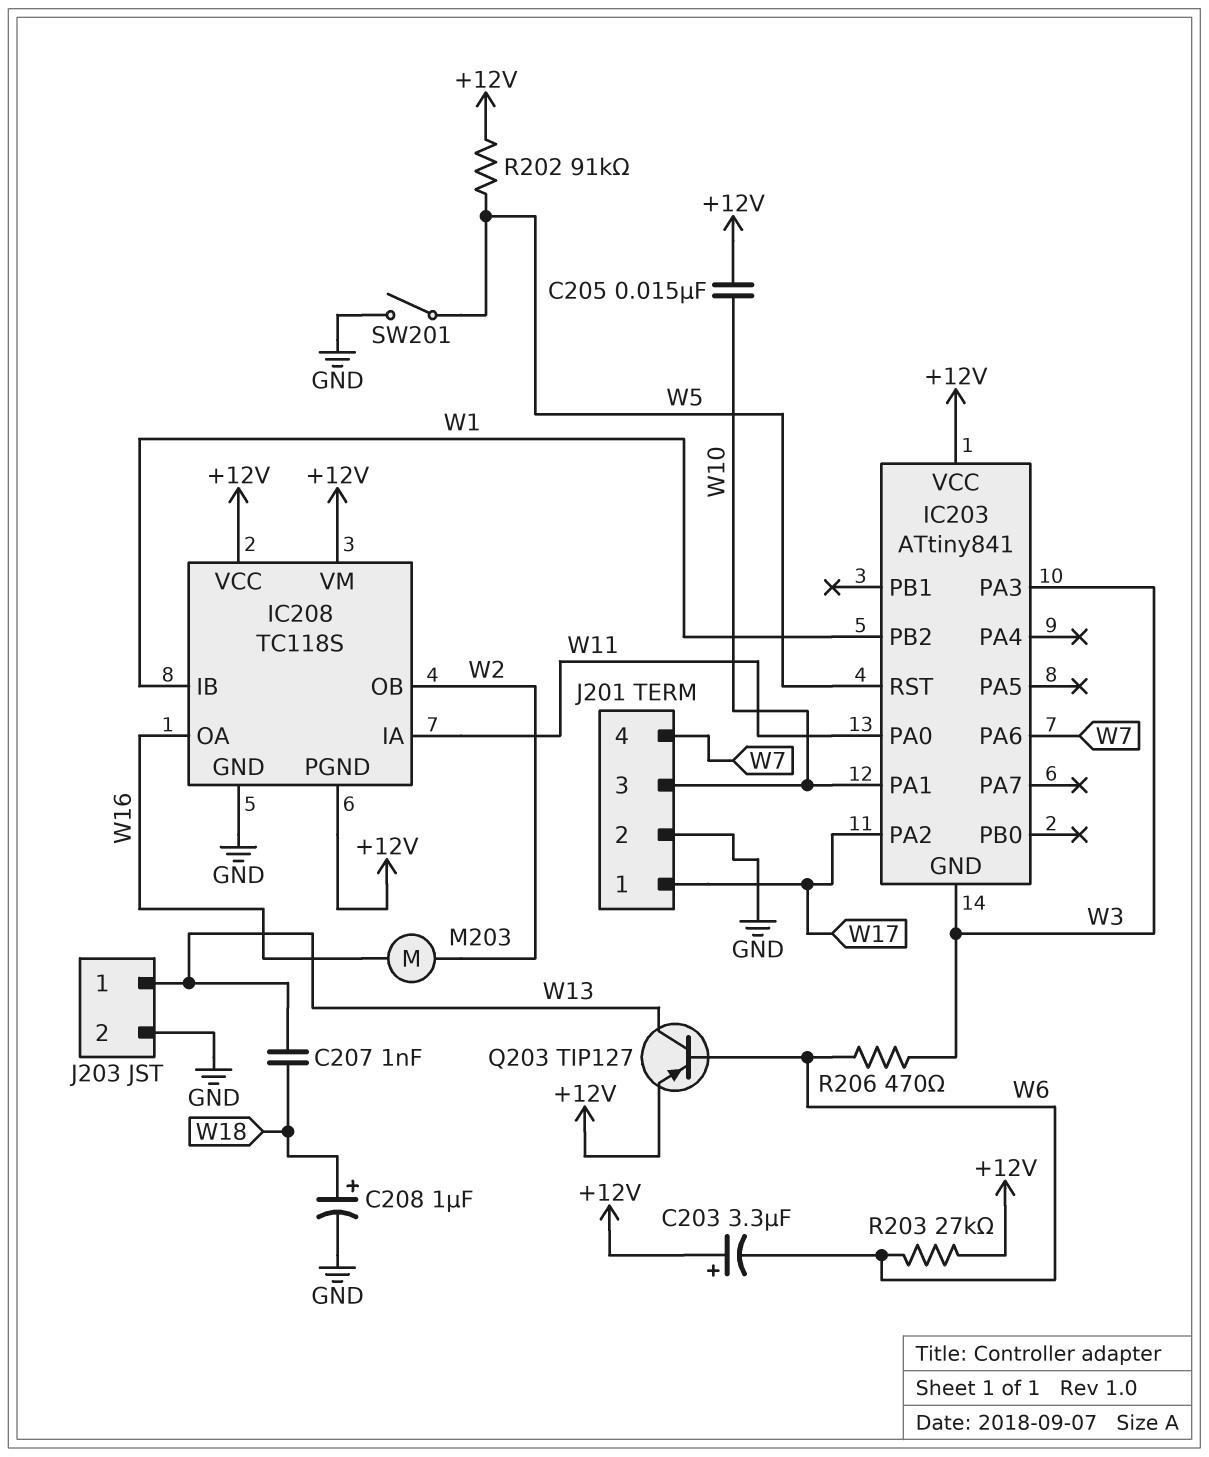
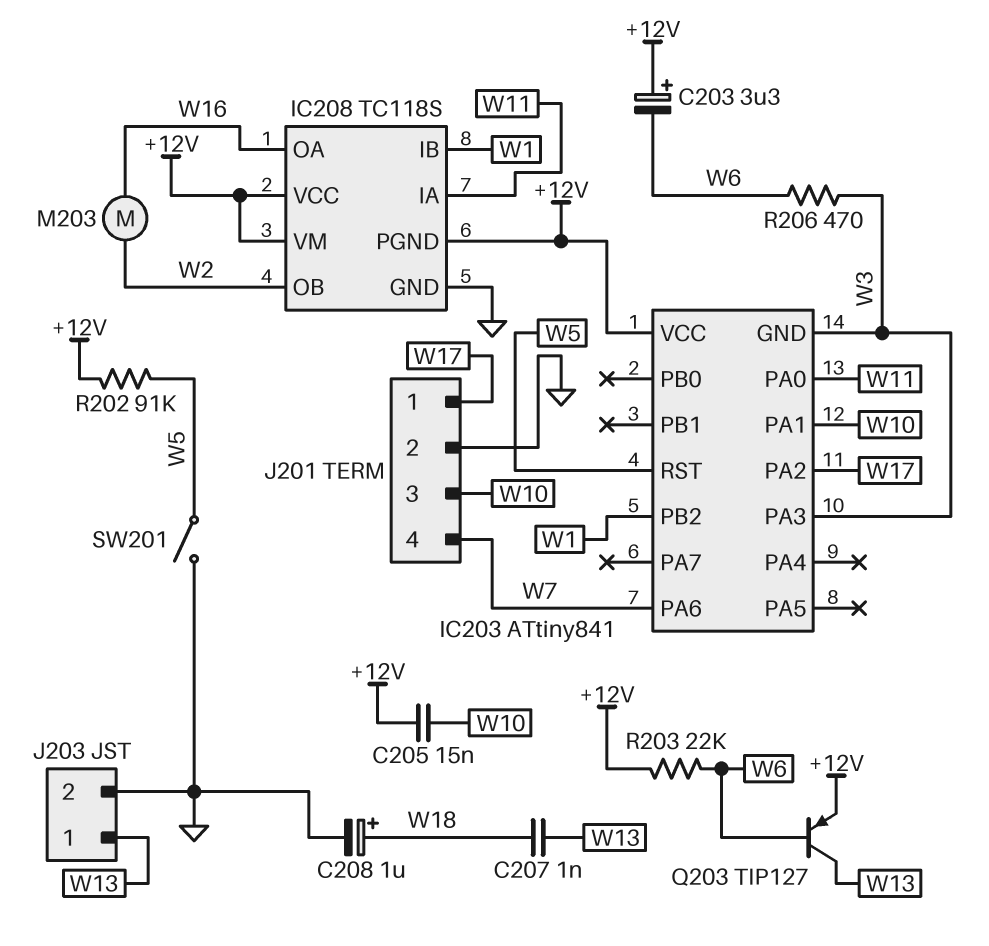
R203: 27k (+12V, W6) -> 22k (+12V, W6)

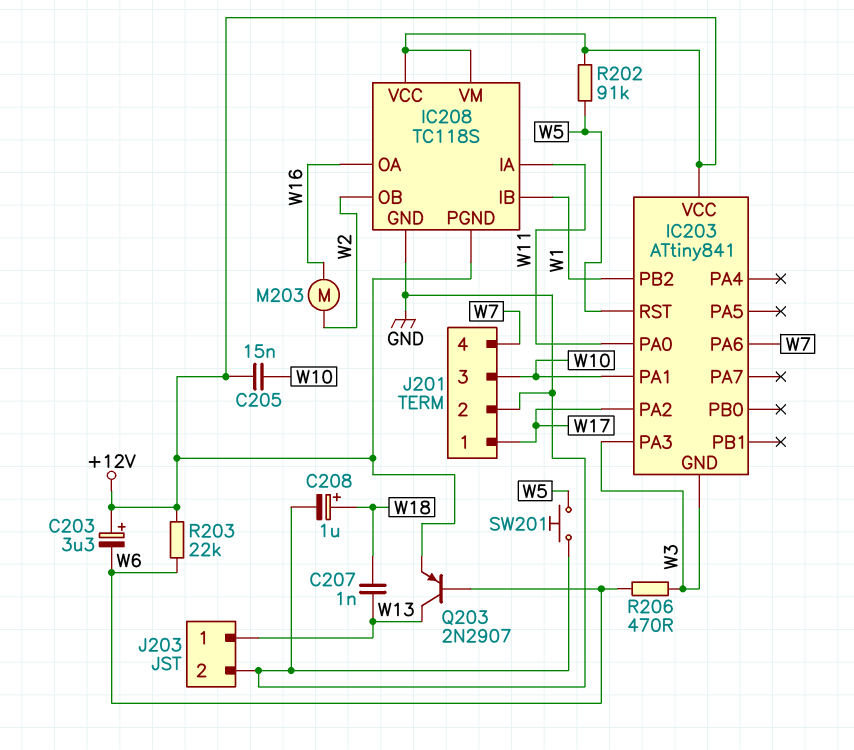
Q203: PNP TIP127 (B W6, C W13, E +12V) -> PNP 2N2907 (B W6, C W13, E +12V)
SW201: switch (GND, W5) -> button (GND, W5)

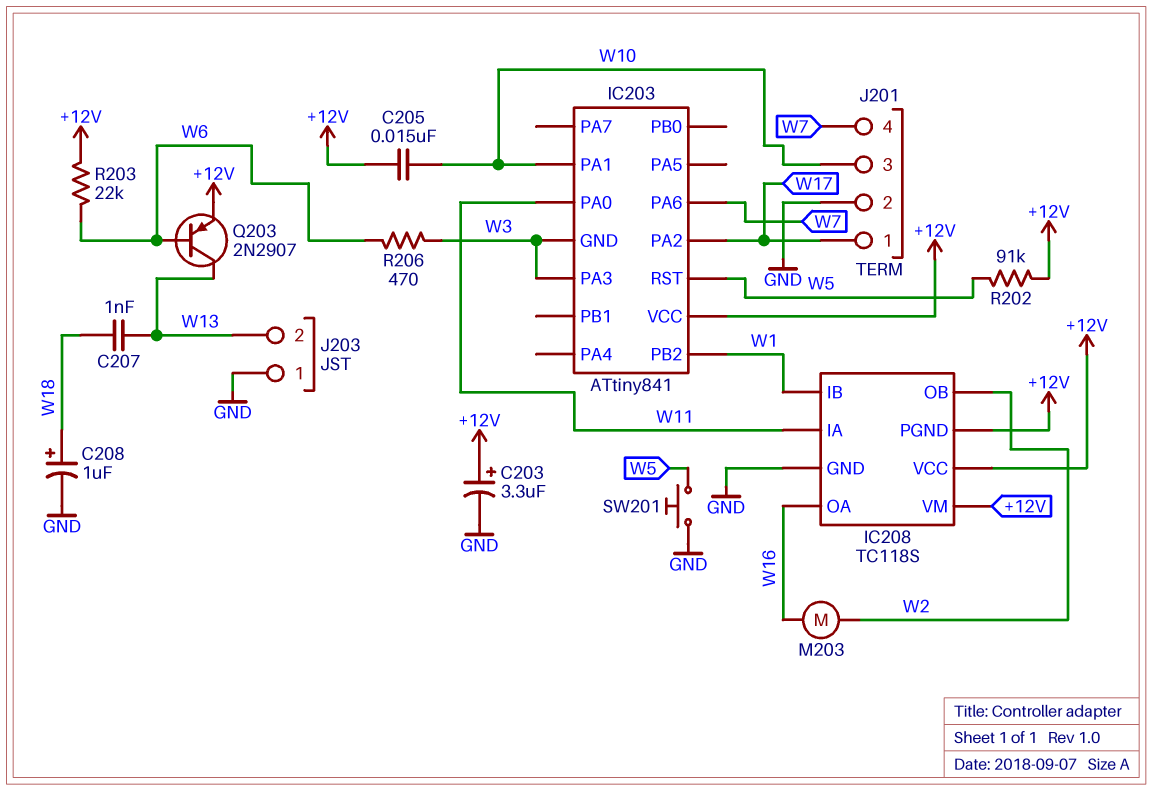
C203: 3.3uF (plus +12V, minus W6) -> 3.3uF (plus +12V, minus GND)
J203 pin 1: W13 -> GND
J203 pin 2: GND -> W13

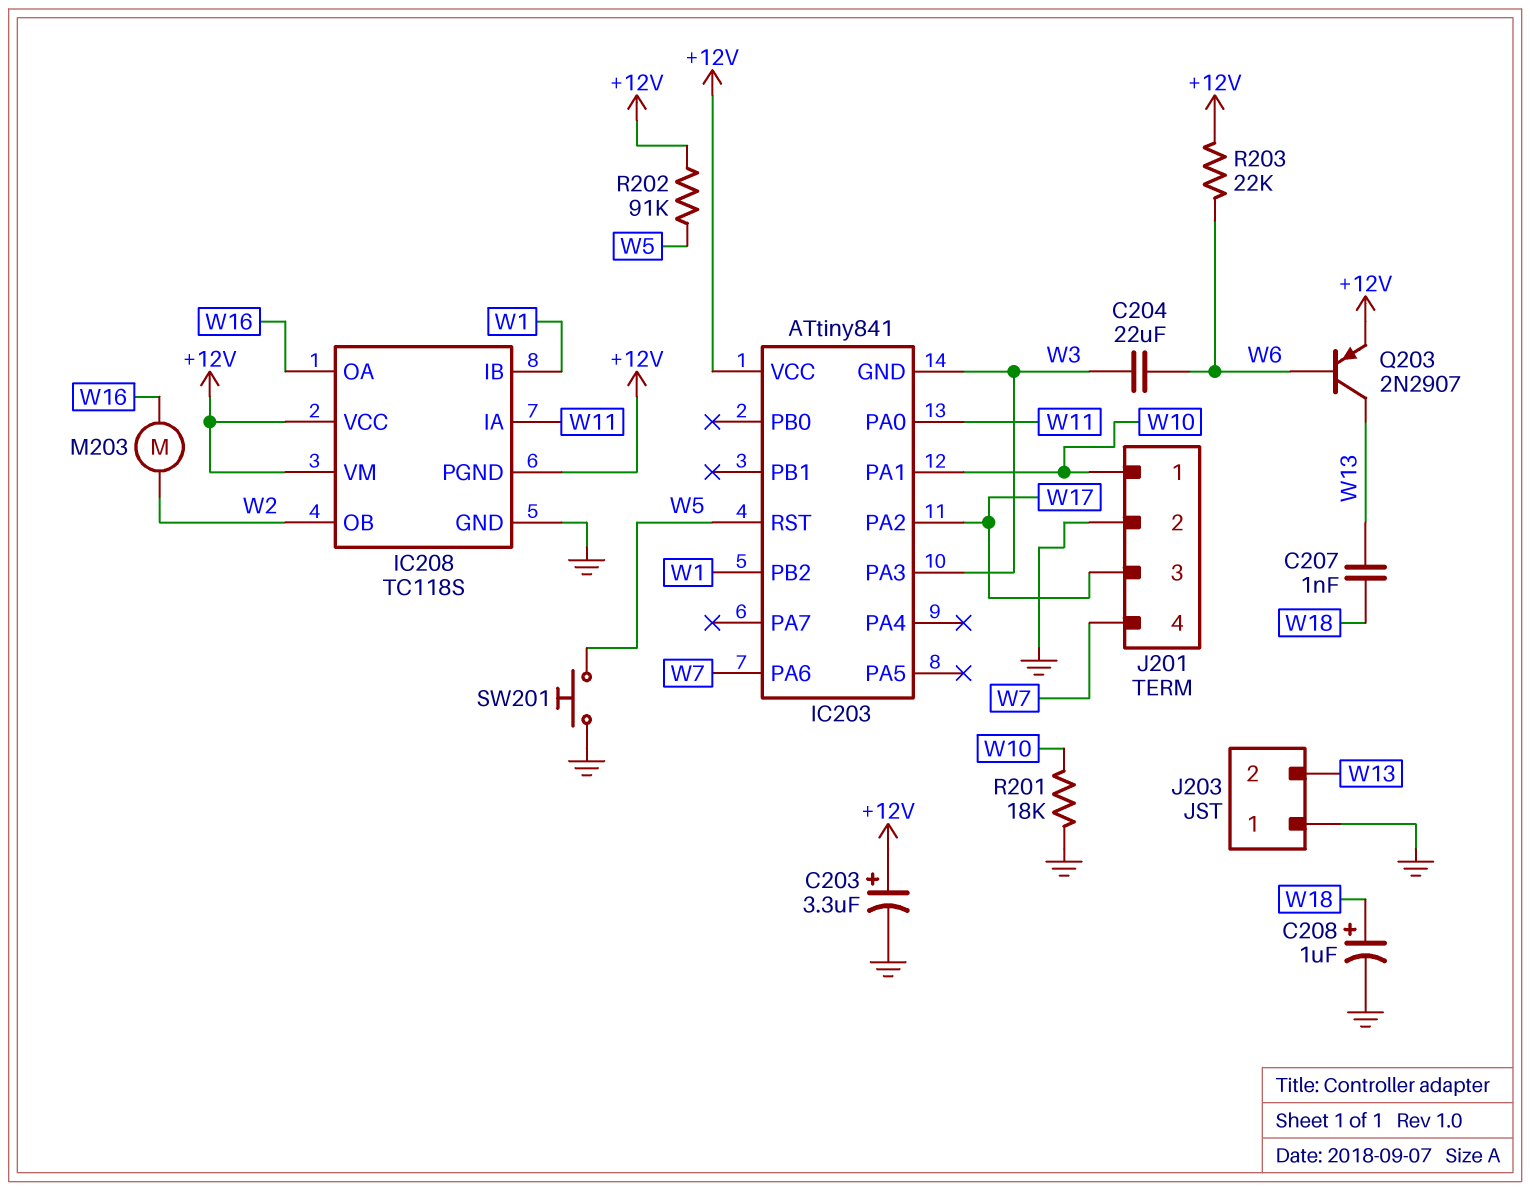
C204: none -> 22uF (W3, W6)
C205: 15nF (+12V, W10) -> none
J201 pin 1: W17 -> W10
J201 pin 3: W10 -> W17
R201: none -> 18k (GND, W10)
R206: 470 (W3, W6) -> none

